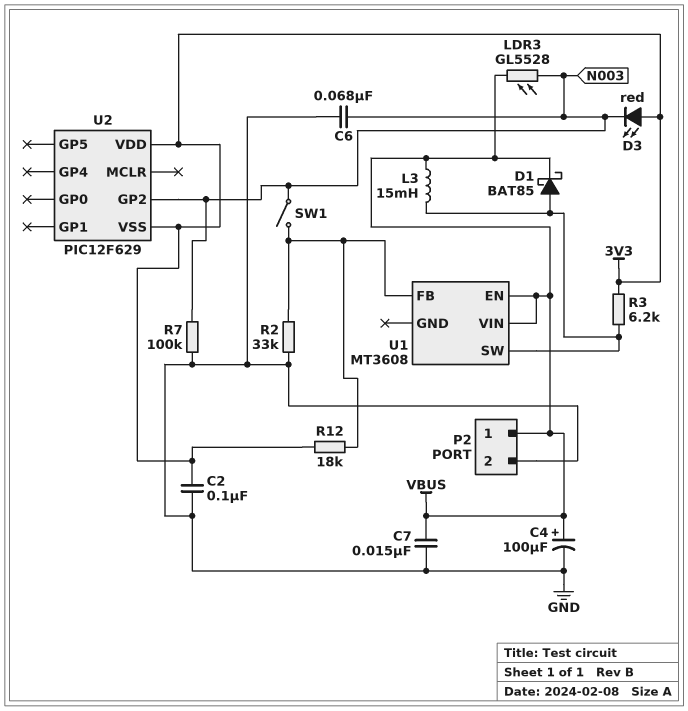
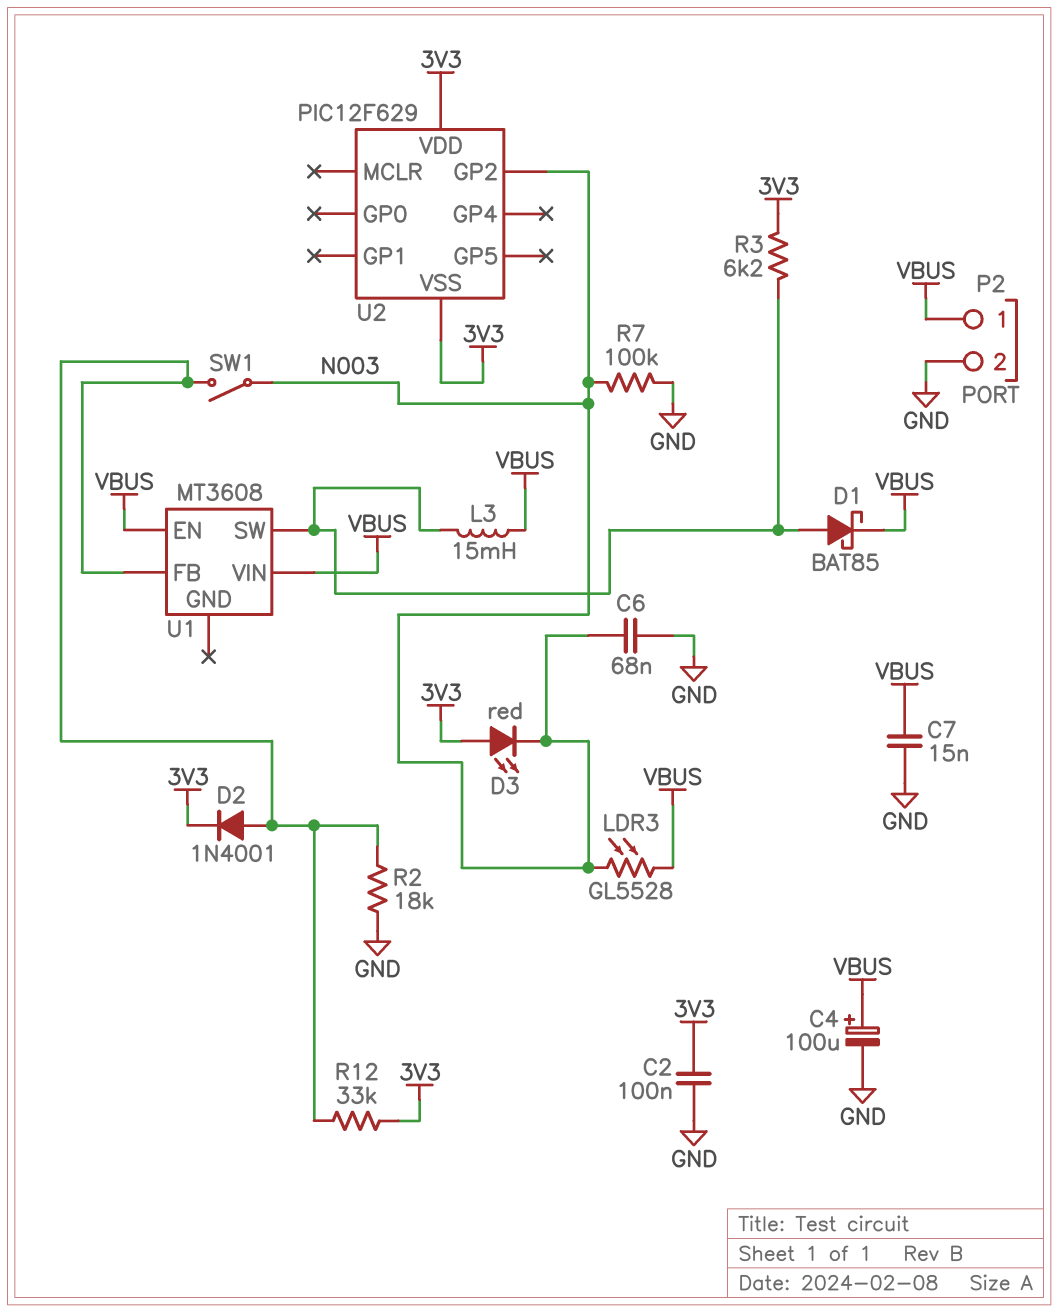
D2: none -> diode 1N4001 (A U1/FB, K 3V3)
R2: 33k (GND, U1/FB) -> 18k (GND, U1/FB)
R12: 18k (3V3, U1/FB) -> 33k (3V3, U1/FB)

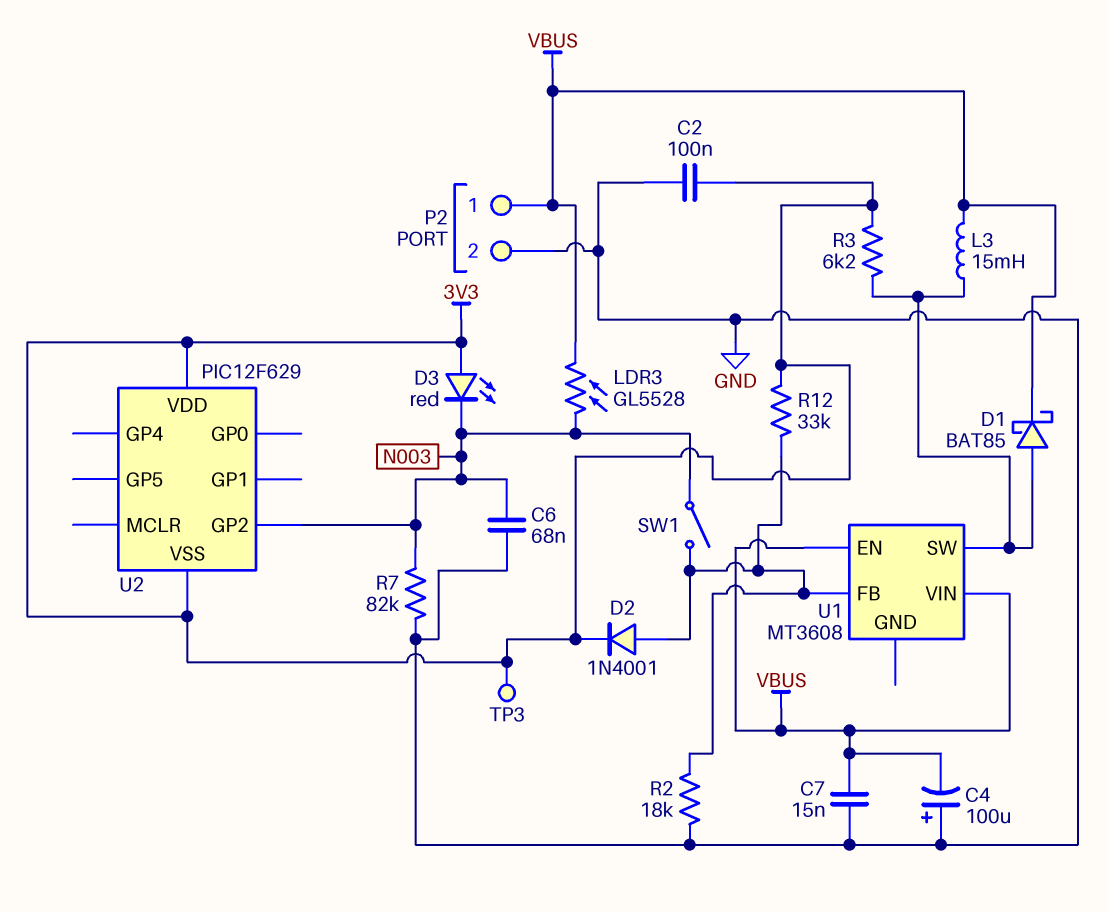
C4: 100uF (plus VBUS, minus GND) -> 100uF (plus GND, minus VBUS)
R7: 100k (GND, N003) -> 82k (GND, N003)
TP3: none -> test point (3V3)

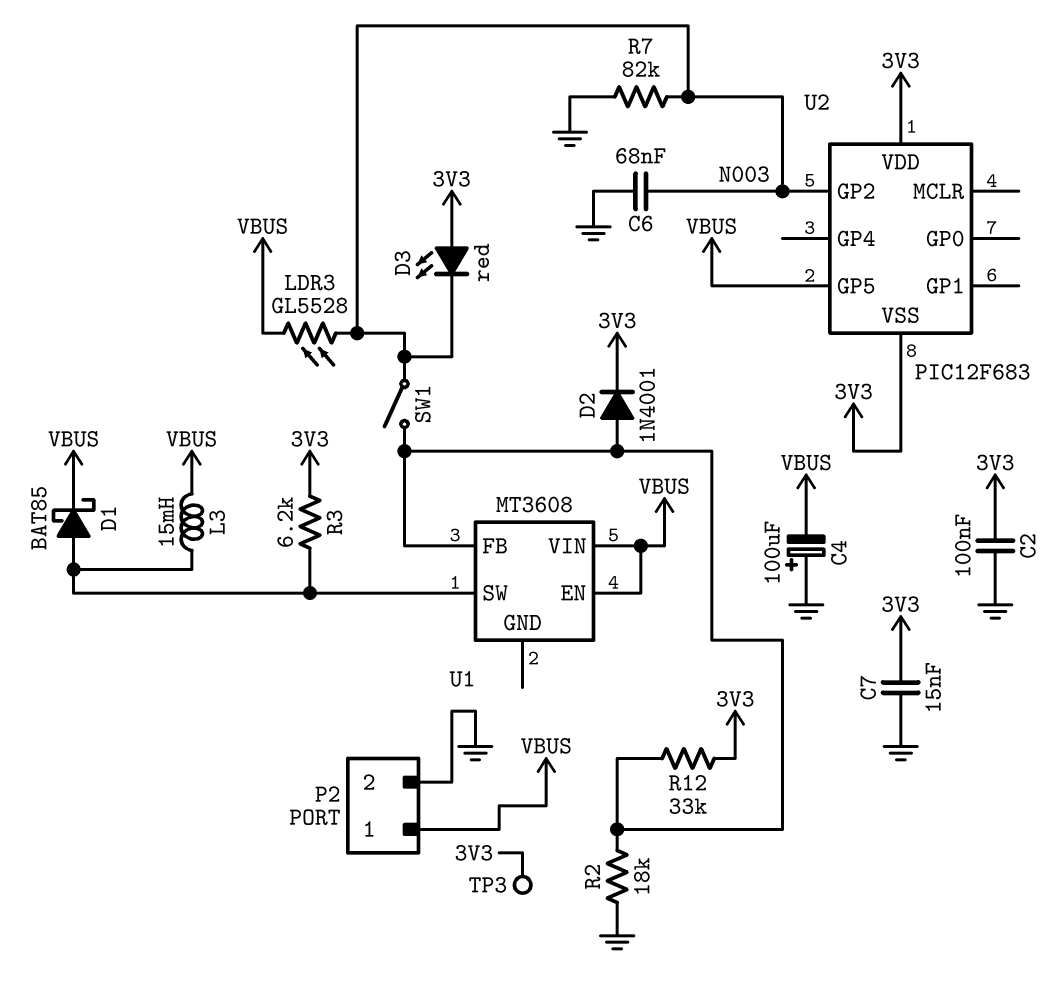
C7: 15nF (GND, VBUS) -> 15nF (3V3, GND)
U2: PIC12F629 -> PIC12F683
U2 pin GP5: none -> VBUS

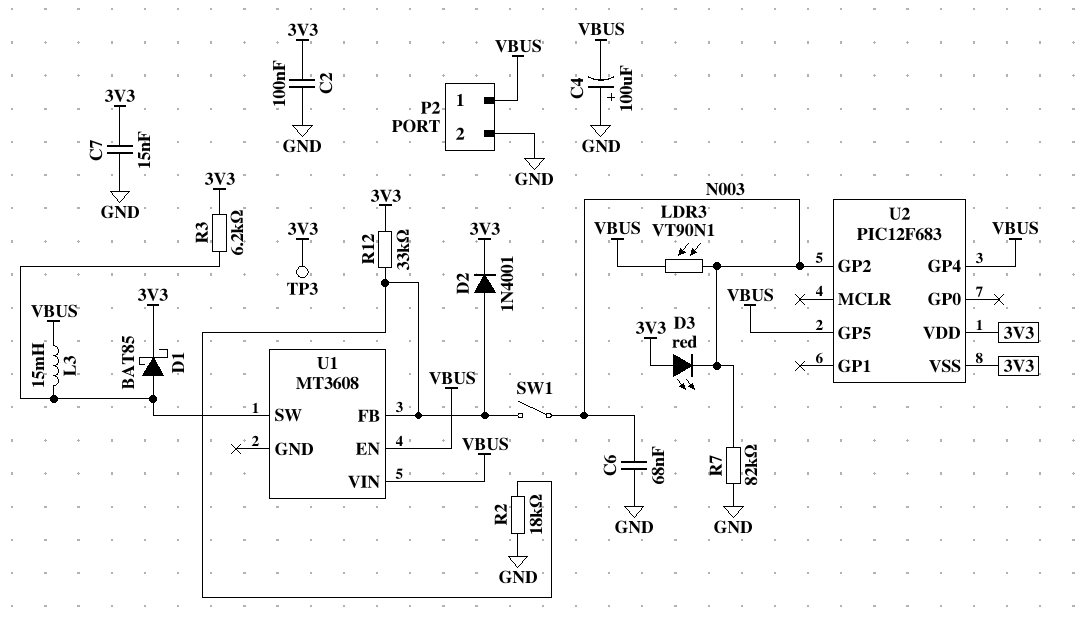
D1: schottky BAT85 (A U1/SW, K VBUS) -> schottky BAT85 (A U1/SW, K 3V3)
LDR3: GL5528 (N003, VBUS) -> VT90N1 (N003, VBUS)
U2 pin GP4: none -> VBUS

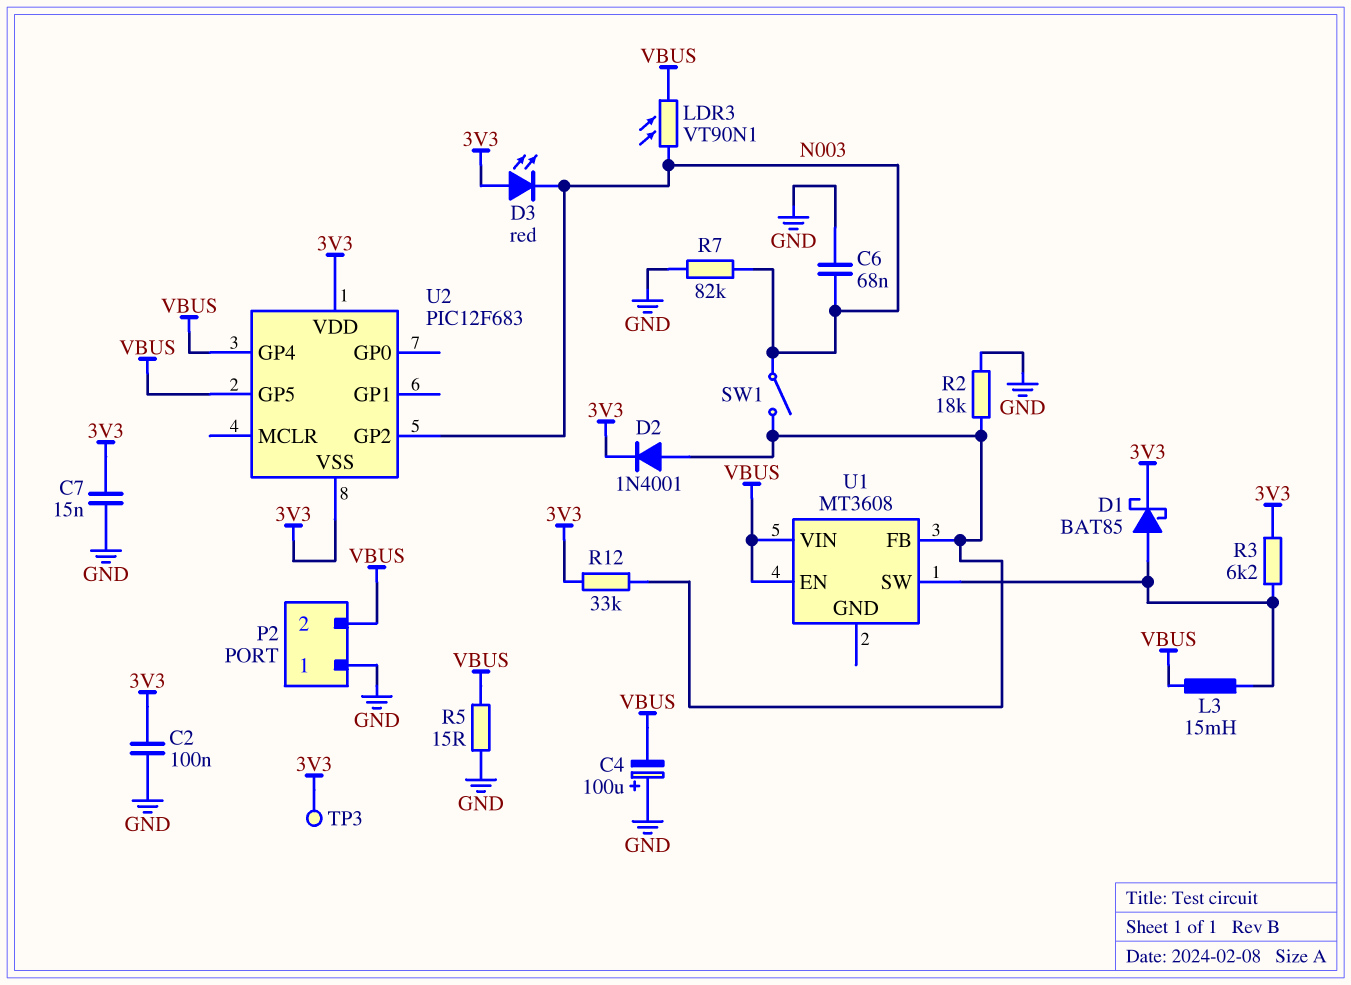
P2 pin 1: VBUS -> GND
P2 pin 2: GND -> VBUS
R5: none -> 15 (GND, VBUS)

